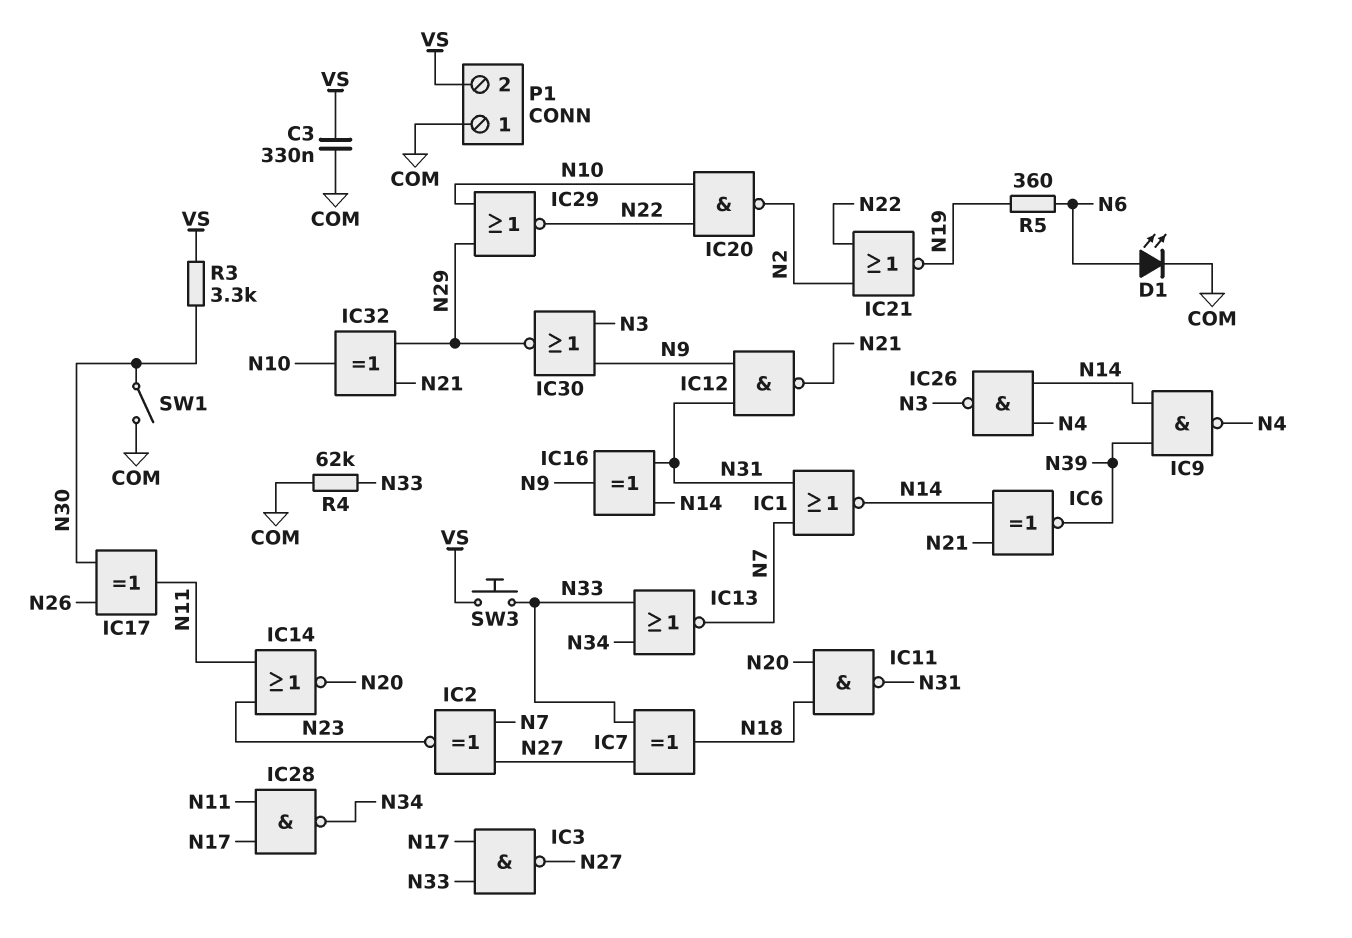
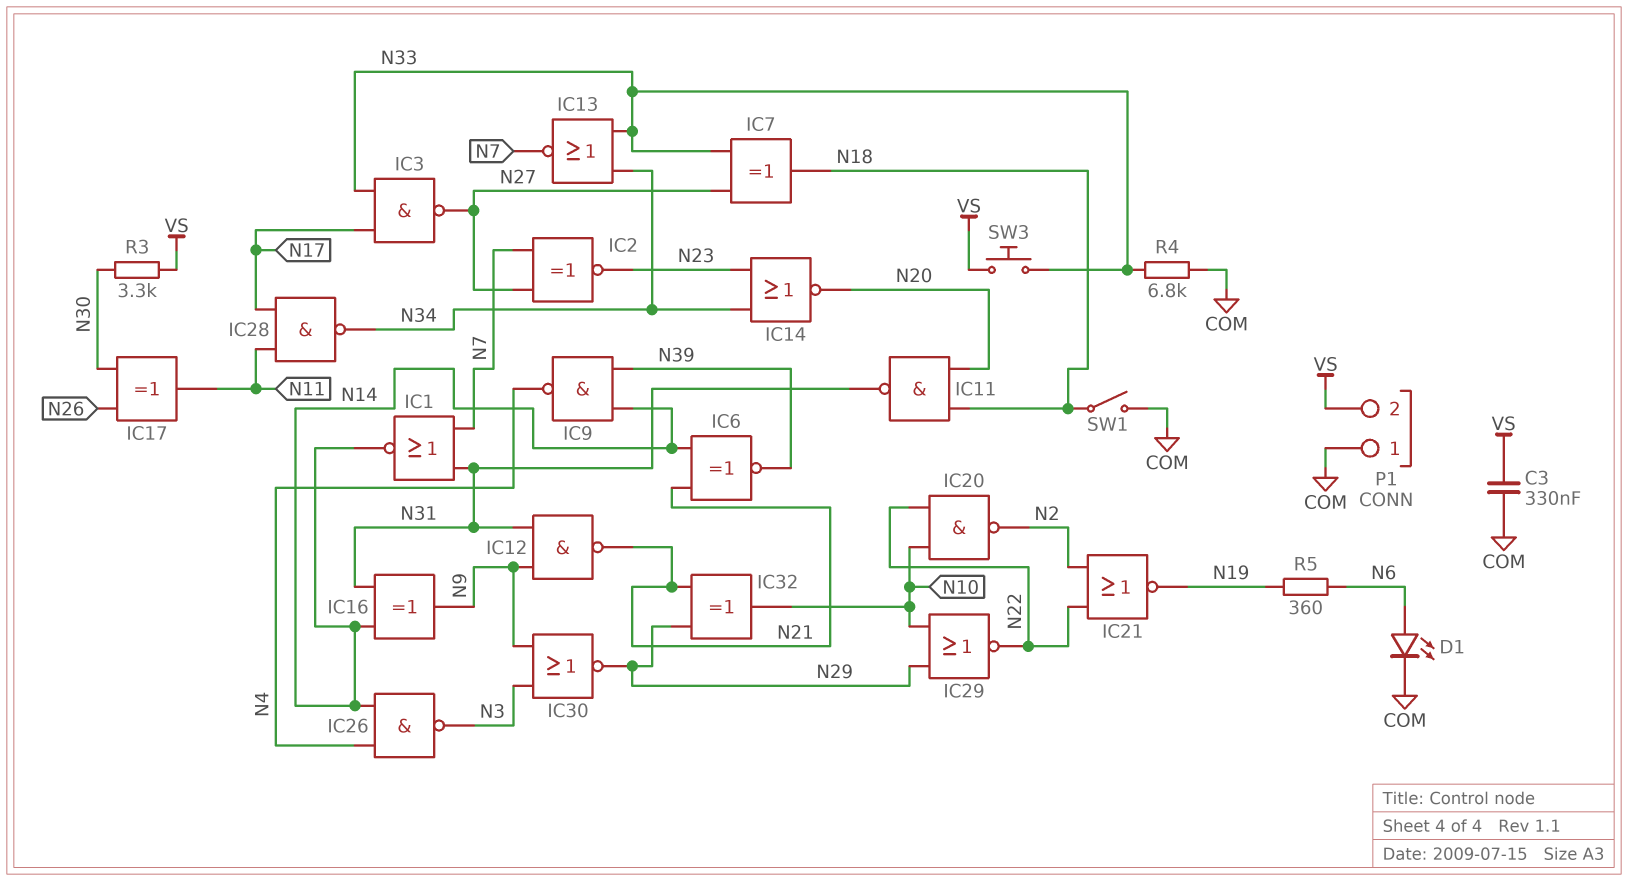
IC14: NOR (in N11, in N23, out N20) -> NOR (in N23, in N34, out N20)
R4: 62k (COM, N33) -> 6.8k (COM, N33)
SW1: switch (COM, N30) -> switch (COM, N18)

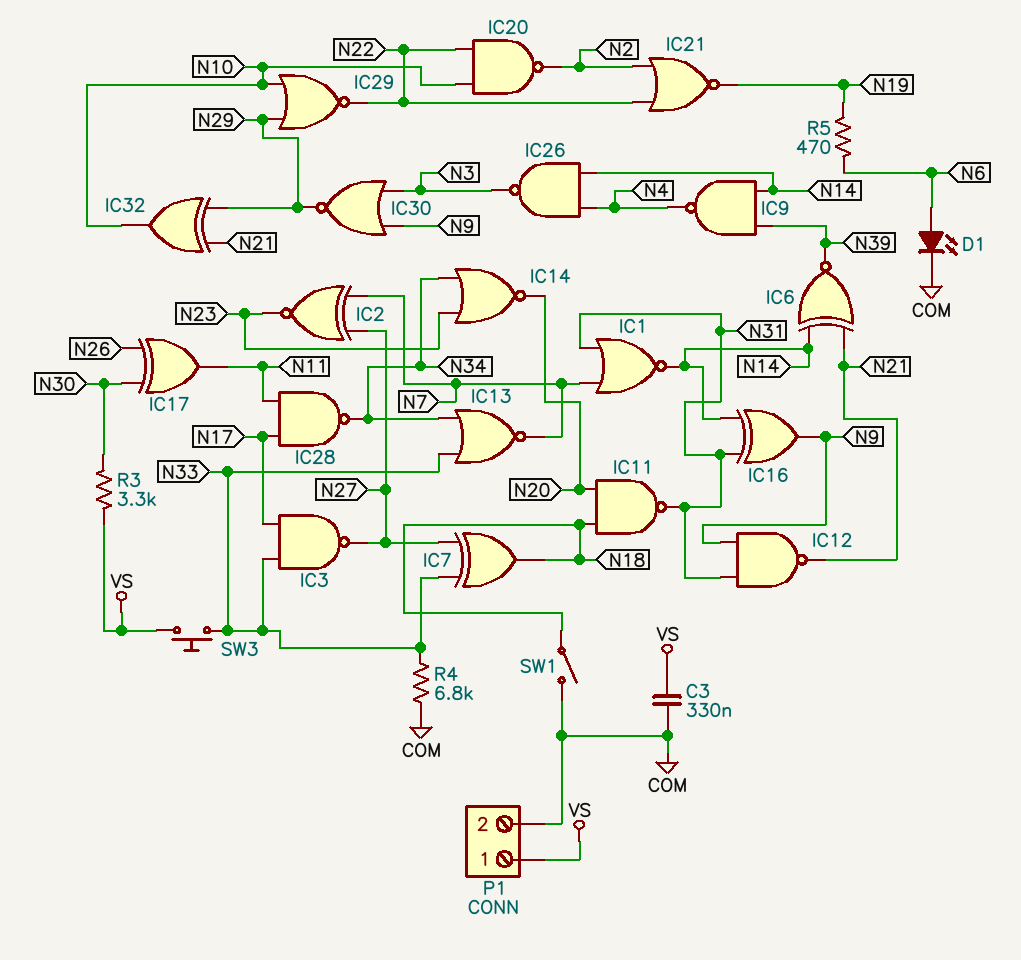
P1 pin 1: COM -> VS
P1 pin 2: VS -> COM
R5: 360 (N6, N19) -> 470 (N6, N19)

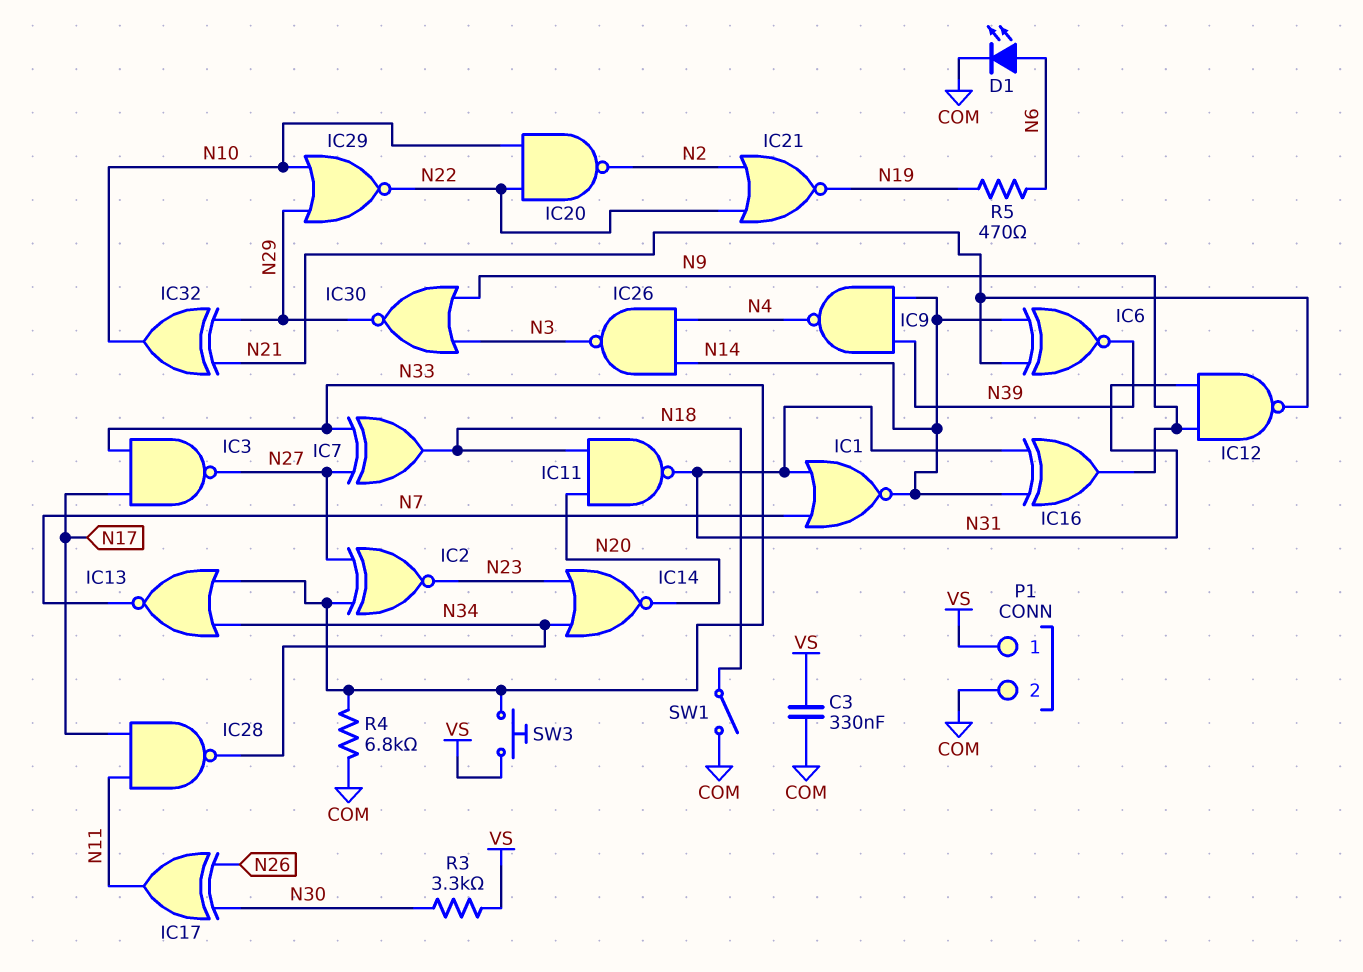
IC2: XNOR (in N7, in N27, out N23) -> XNOR (in N27, in N33, out N23)

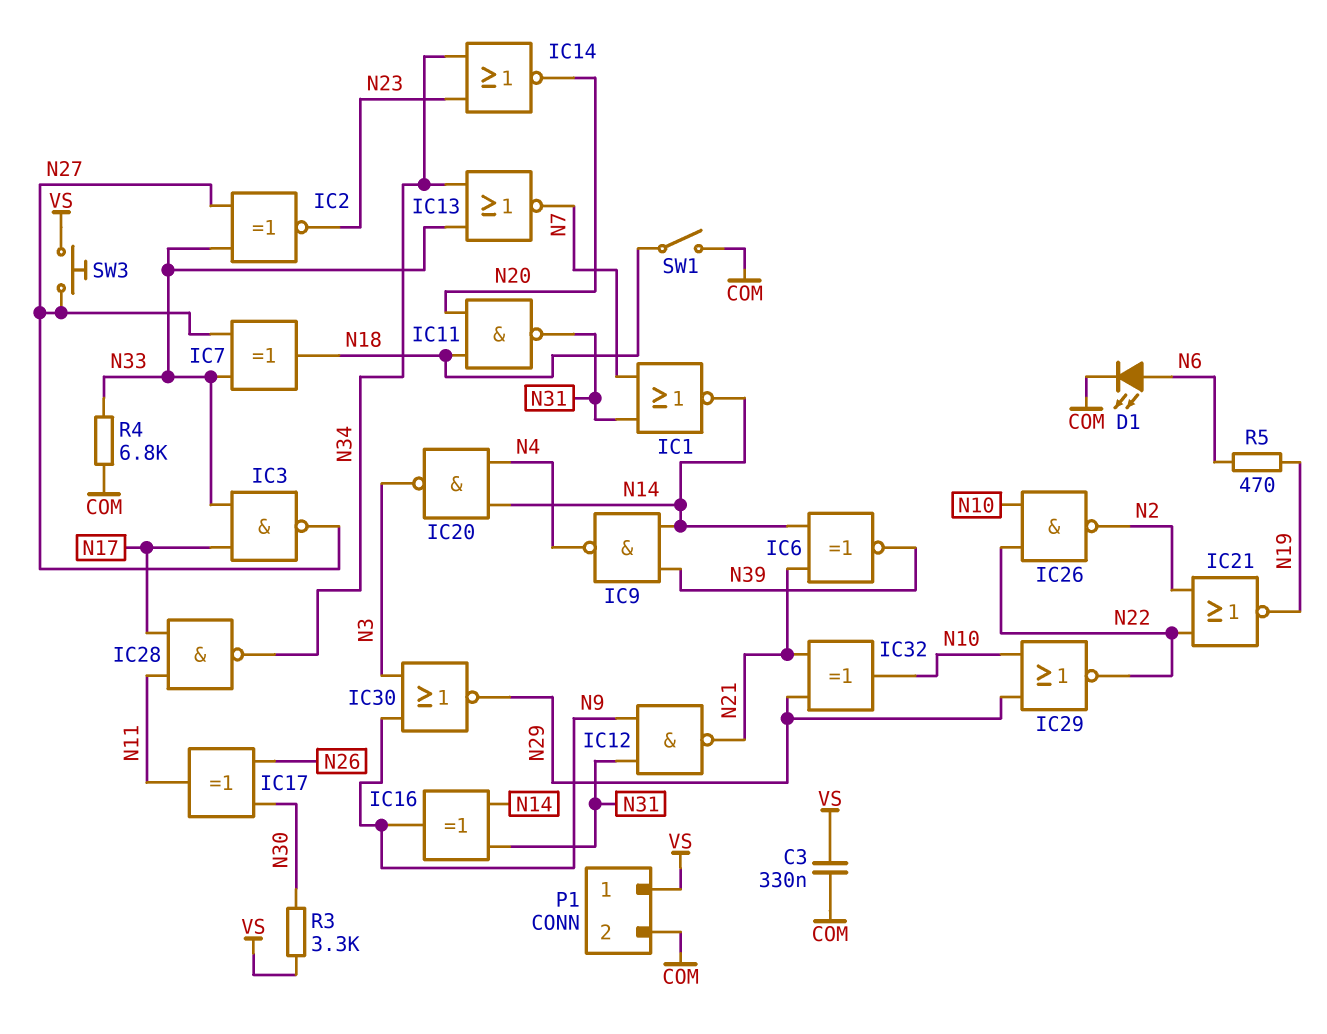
IC20: NAND (in N10, in N22, out N2) -> NAND (in N4, in N14, out N3)
IC26: NAND (in N4, in N14, out N3) -> NAND (in N10, in N22, out N2)
SW3: button (N33, VS) -> button (N27, VS)

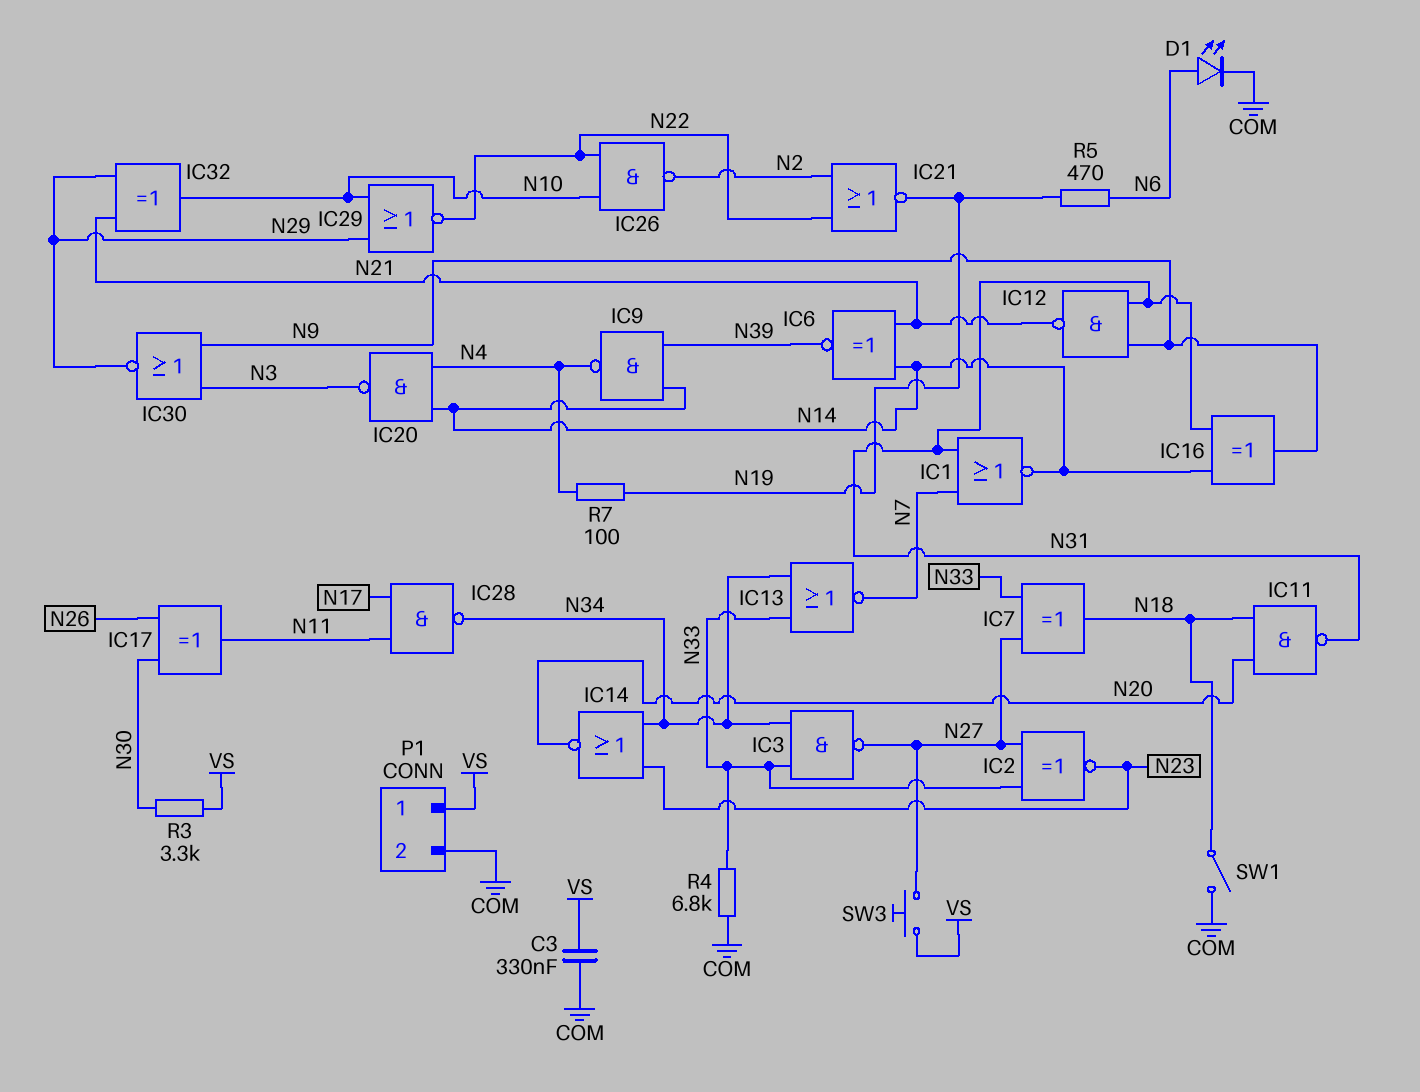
IC3: NAND (in N17, in N33, out N27) -> NAND (in N33, in N34, out N27)
R7: none -> 100 (N4, N19)

